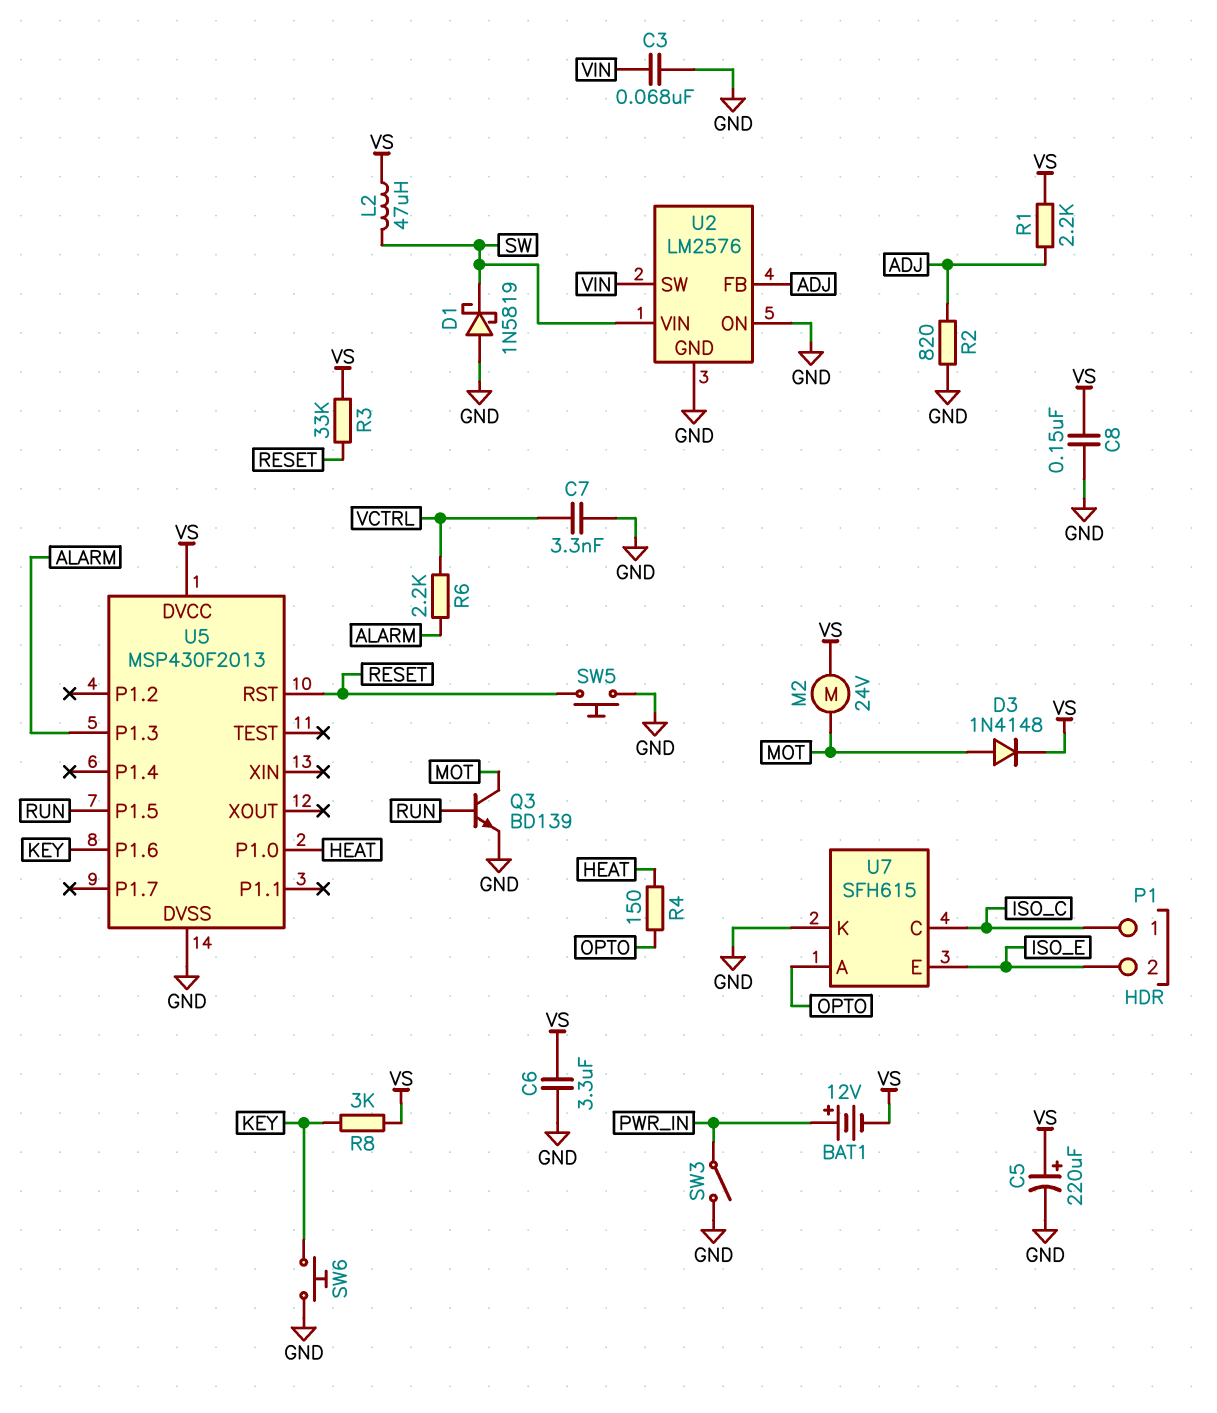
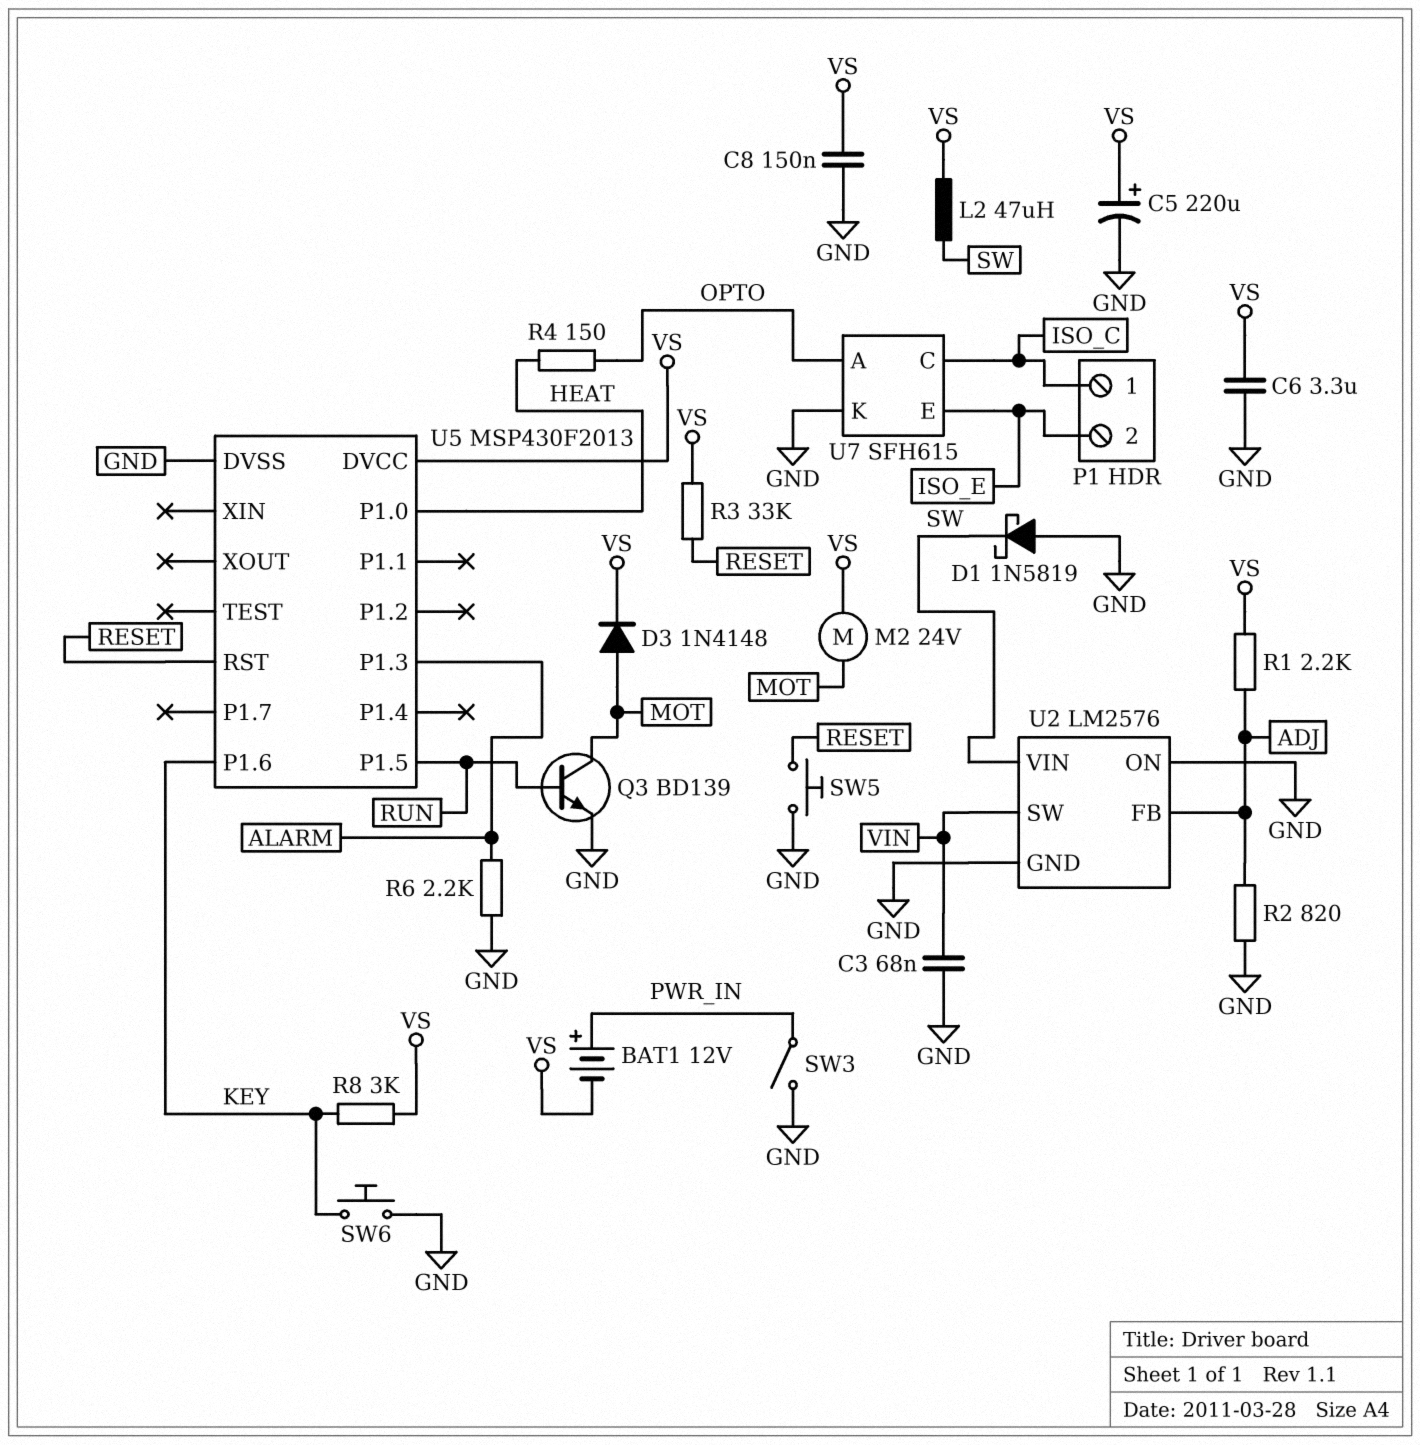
C7: 3.3nF (GND, VCTRL) -> none
R6: 2.2k (ALARM, VCTRL) -> 2.2k (ALARM, GND)

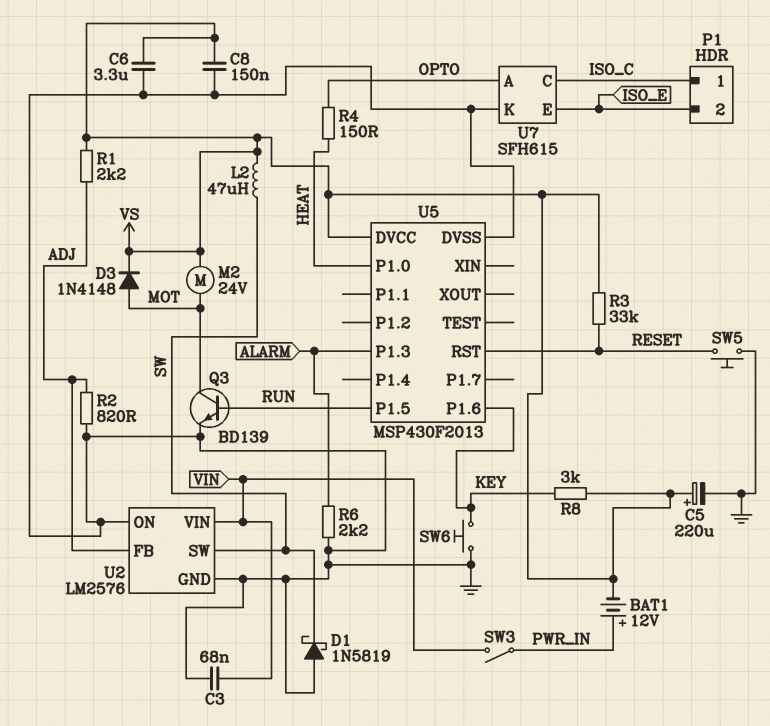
SW3: switch (GND, PWR_IN) -> switch (PWR_IN, VIN)
U2 pin SW: VIN -> SW
U2 pin VIN: SW -> VIN

